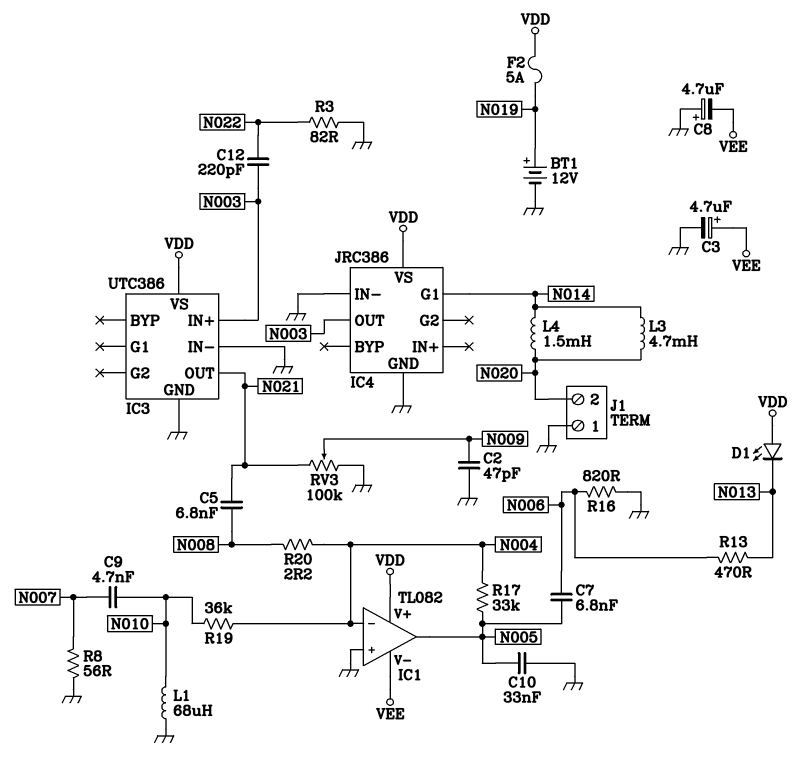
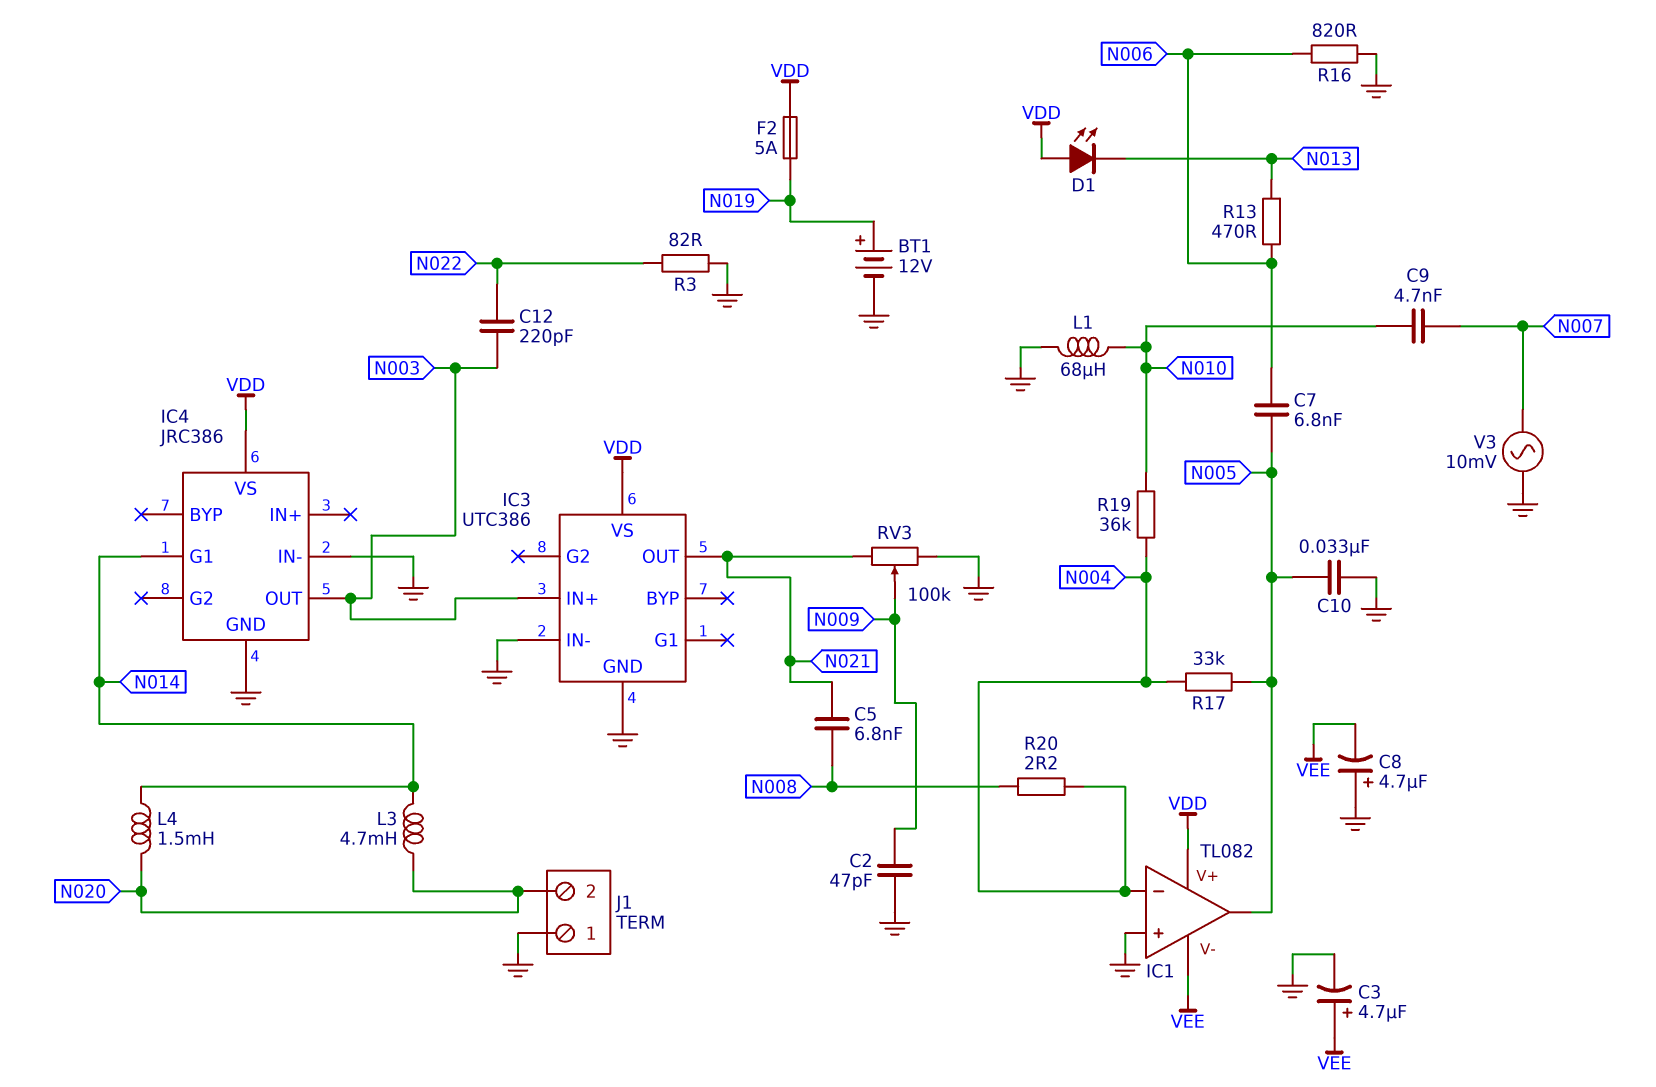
R8: 56 (GND, N007) -> none
V3: none -> AC 10mV (GND, N007)

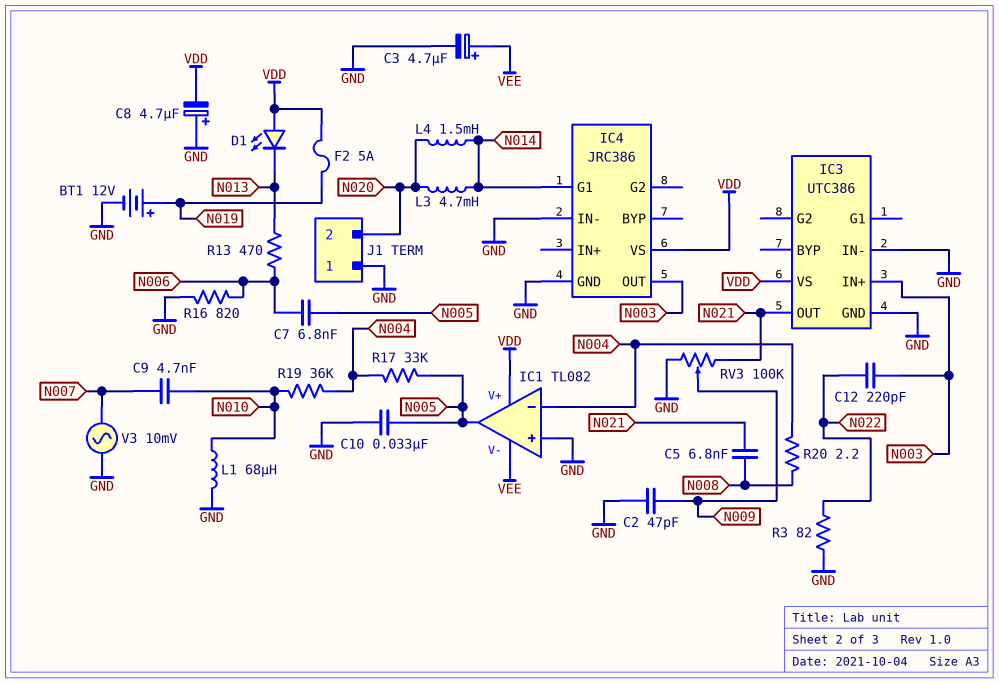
C8: 4.7uF (plus GND, minus VEE) -> 4.7uF (plus GND, minus VDD)

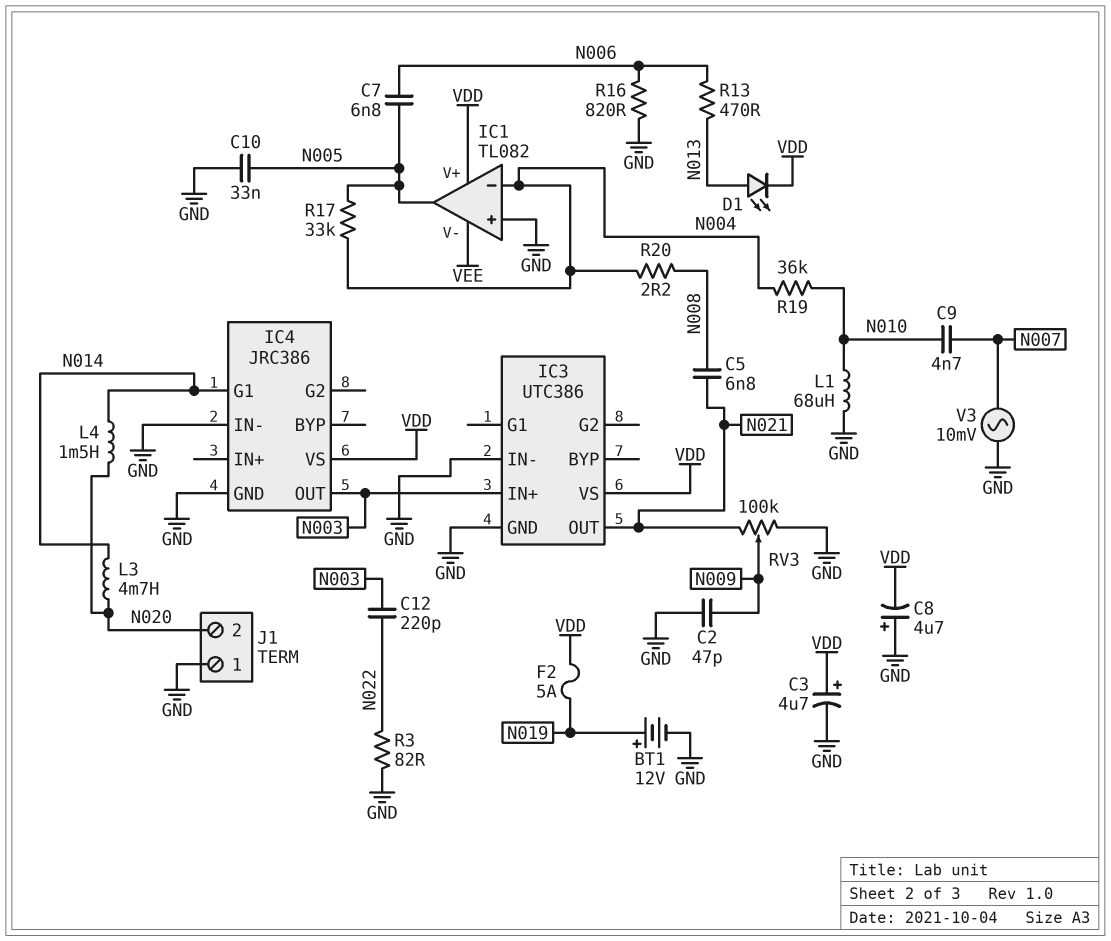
C3: 4.7uF (plus VEE, minus GND) -> 4.7uF (plus VDD, minus GND)
D1: LED (A VDD, K N013) -> LED (A N013, K VDD)

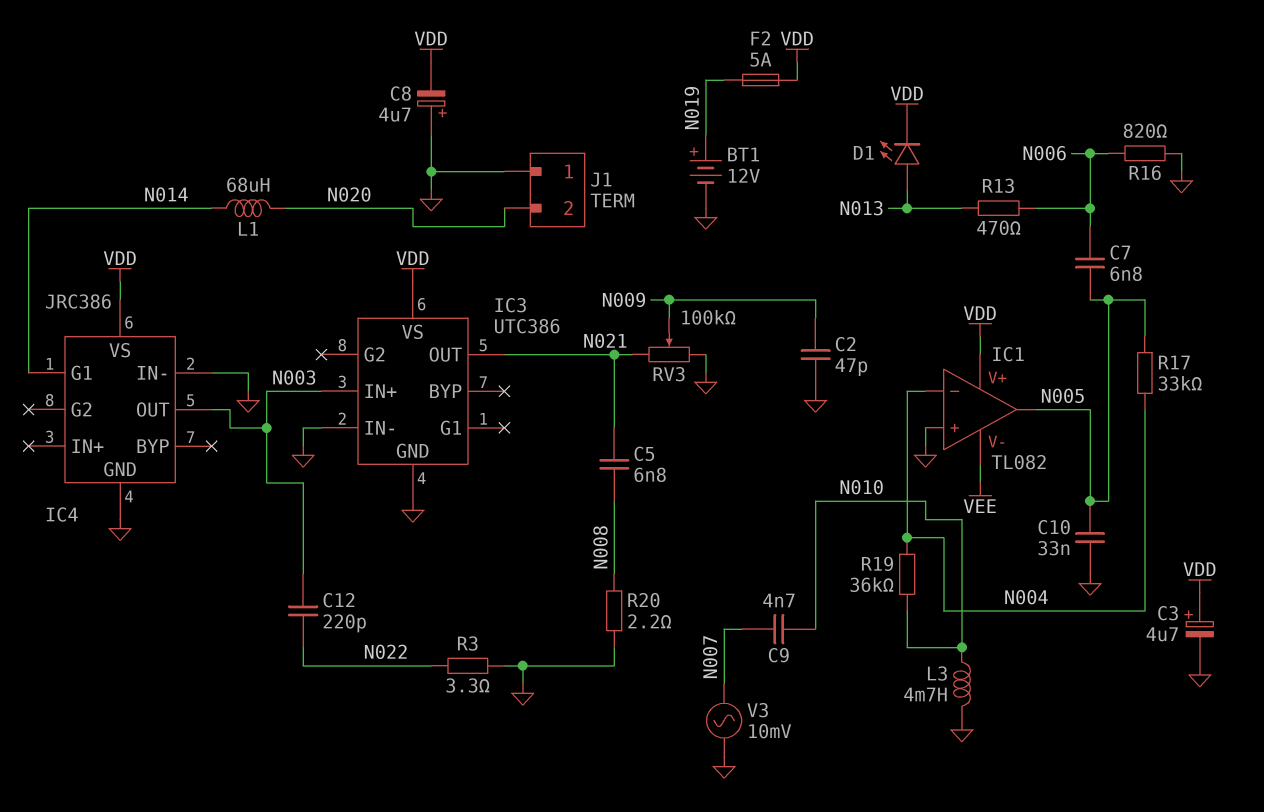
L1: 68uH (GND, N010) -> 68uH (N014, N020)
L3: 4.7mH (N014, N020) -> 4.7mH (GND, N010)
L4: 1.5mH (N014, N020) -> none
R3: 82 (GND, N022) -> 3.3 (GND, N022)
R20: 2.2 (N004, N008) -> 2.2 (GND, N008)

